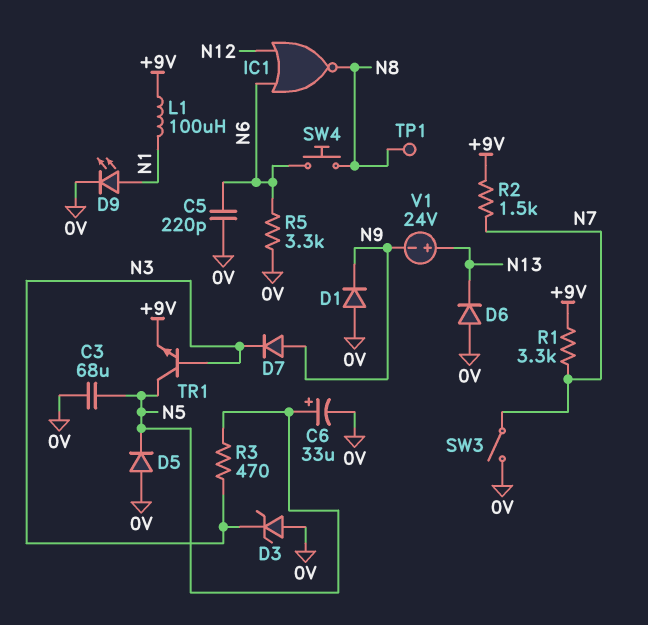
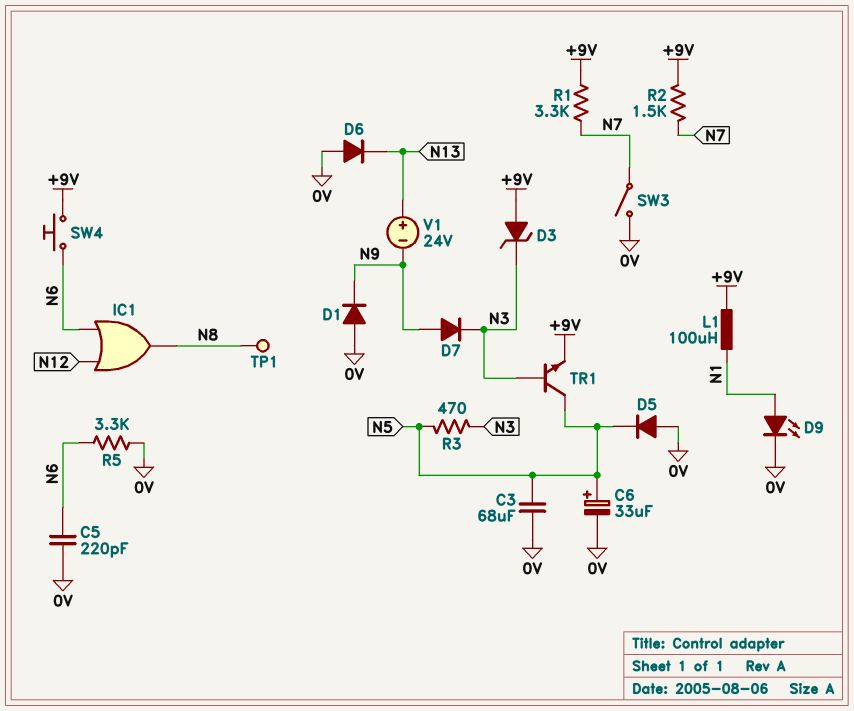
D3: zener (A 0V, K N3) -> zener (A +9V, K N3)
IC1: NOR (in N6, in N12, out N8) -> OR (in N6, in N12, out N8)
SW4: button (N6, N8) -> button (+9V, N6)

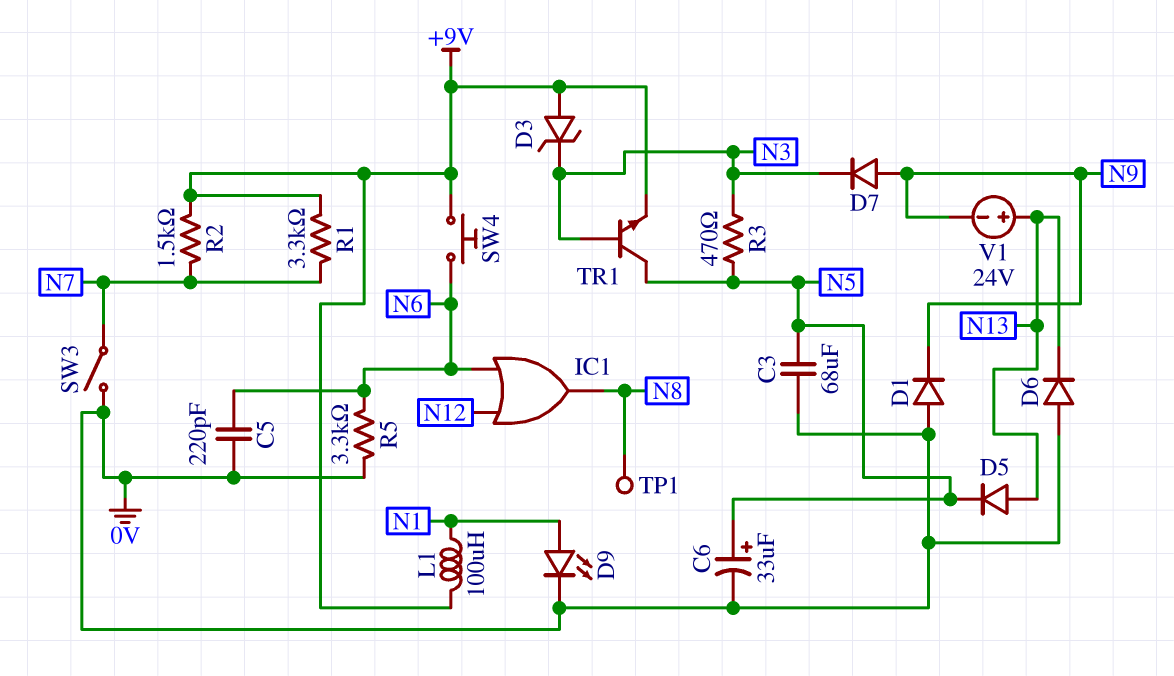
D5: diode (A 0V, K N5) -> diode (A N13, K N5)

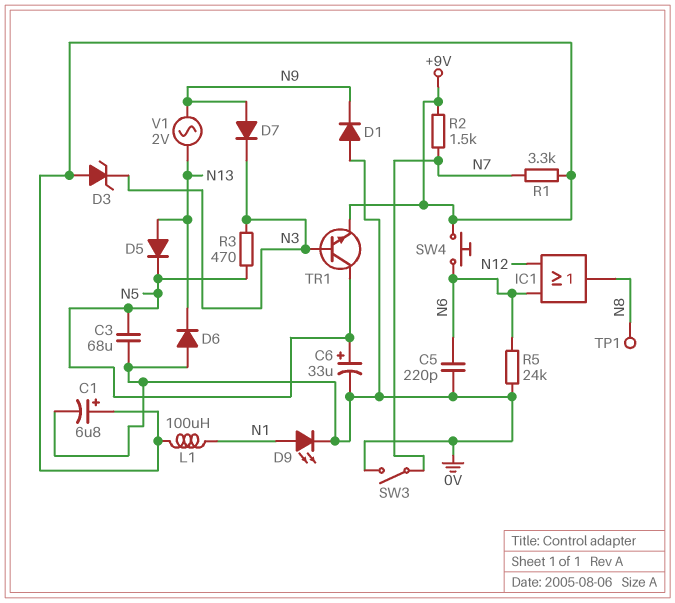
C1: none -> 6.8uF (plus +9V, minus 0V)
R5: 3.3k (0V, N6) -> 24k (0V, N6)
V1: 24V (plus N13, minus N9) -> AC 2V (N9, N13)

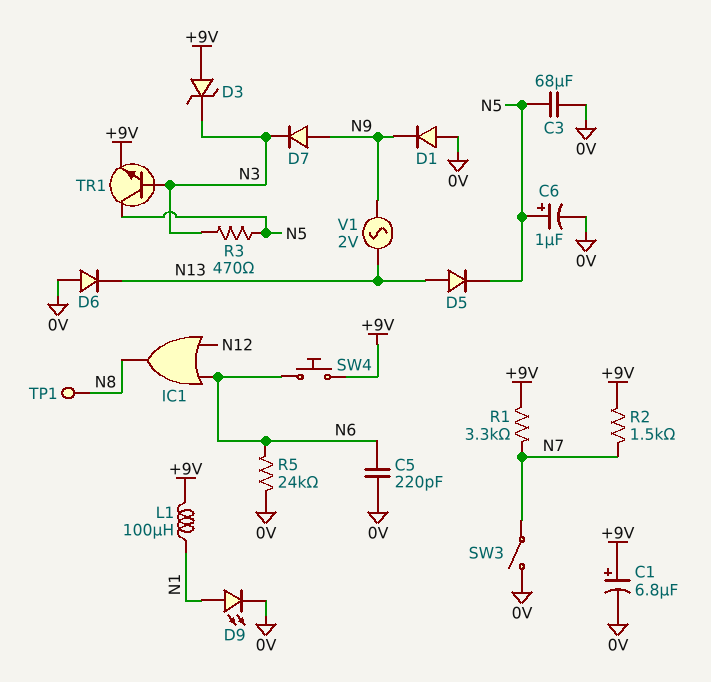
C6: 33uF (plus N5, minus 0V) -> 1uF (plus N5, minus 0V)

